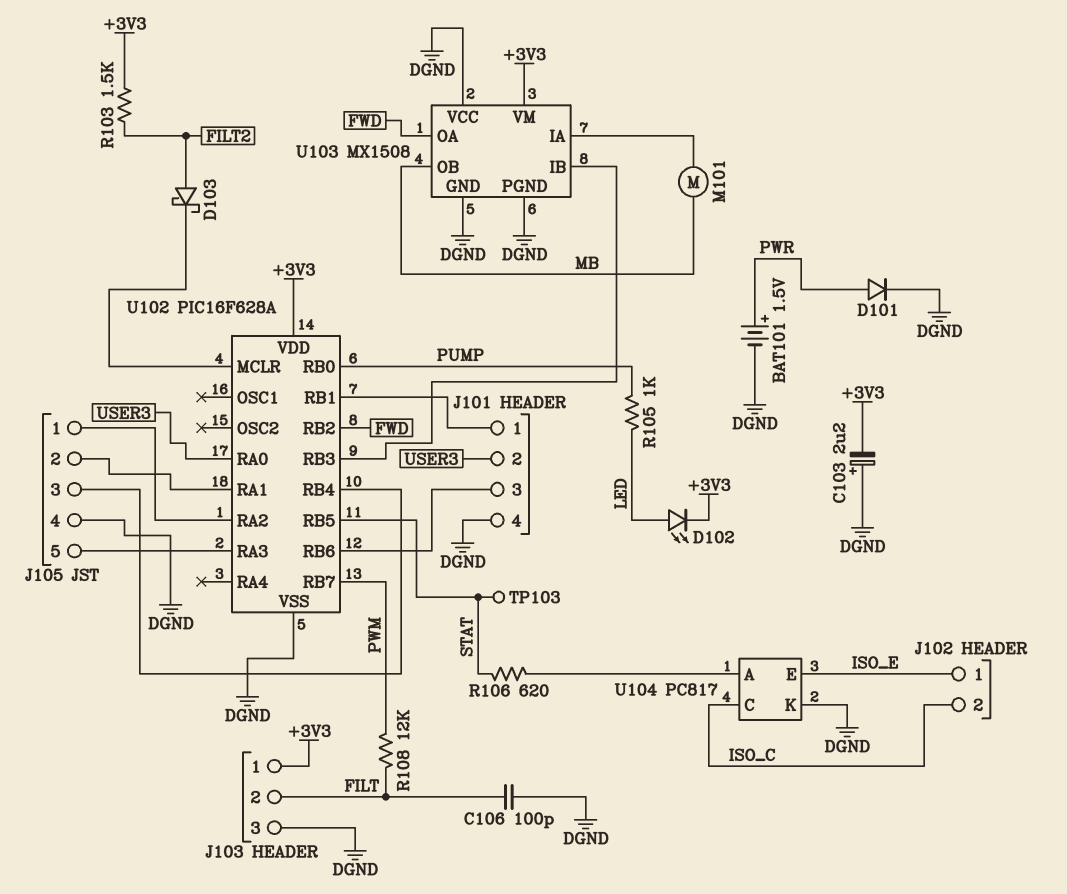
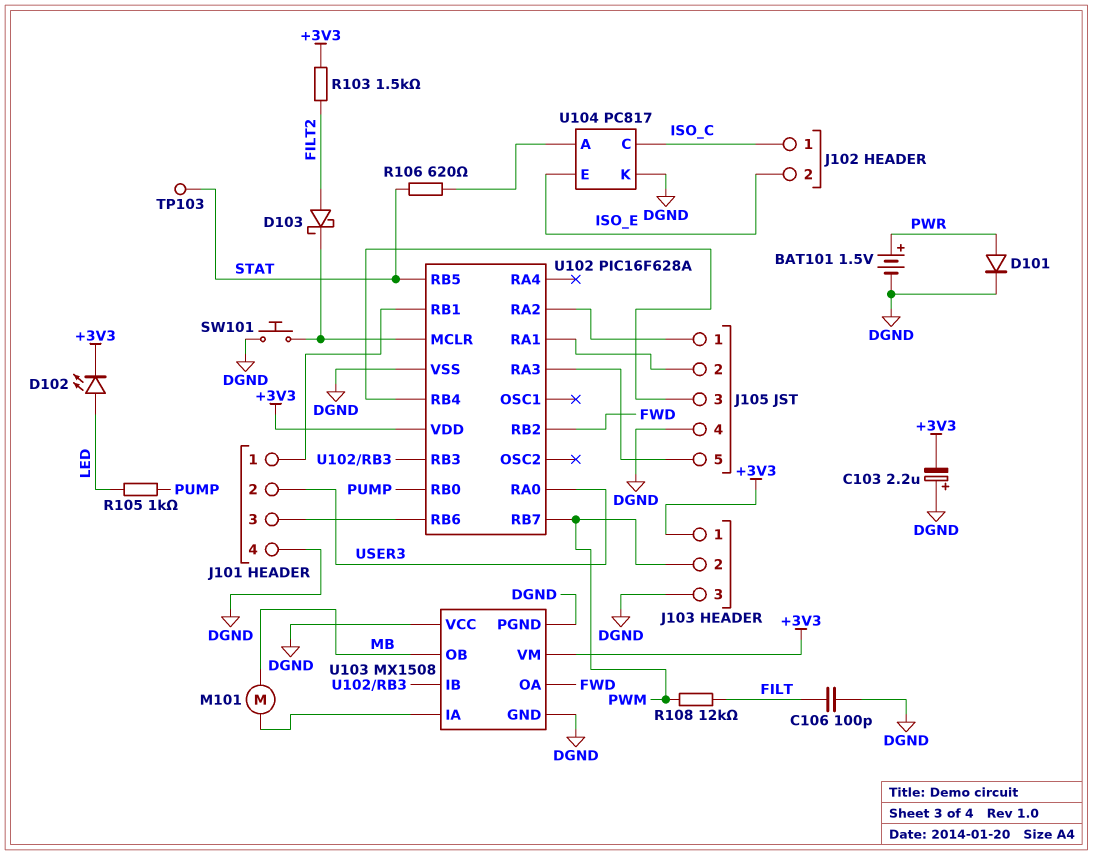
J102 pin 1: ISO_E -> ISO_C
J102 pin 2: ISO_C -> ISO_E
J103 pin 2: FILT -> PWM
SW101: none -> button (DGND, U102/MCLR)

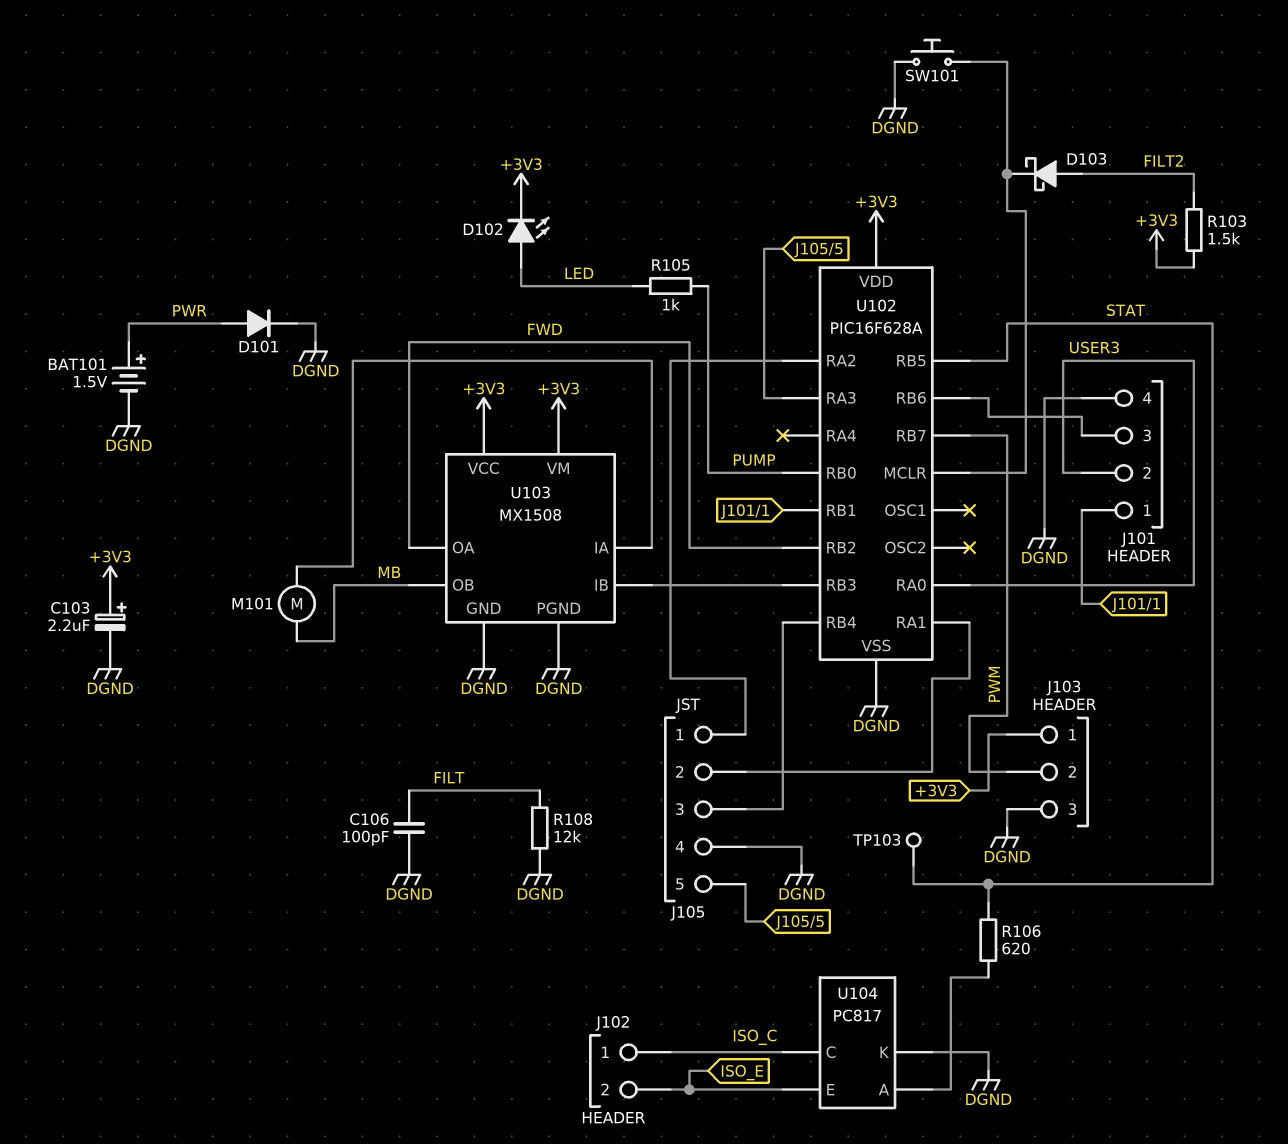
C103: 2.2uF (plus DGND, minus +3V3) -> 2.2uF (plus +3V3, minus DGND)
R108: 12k (FILT, PWM) -> 12k (DGND, FILT)
U103 pin VCC: DGND -> +3V3

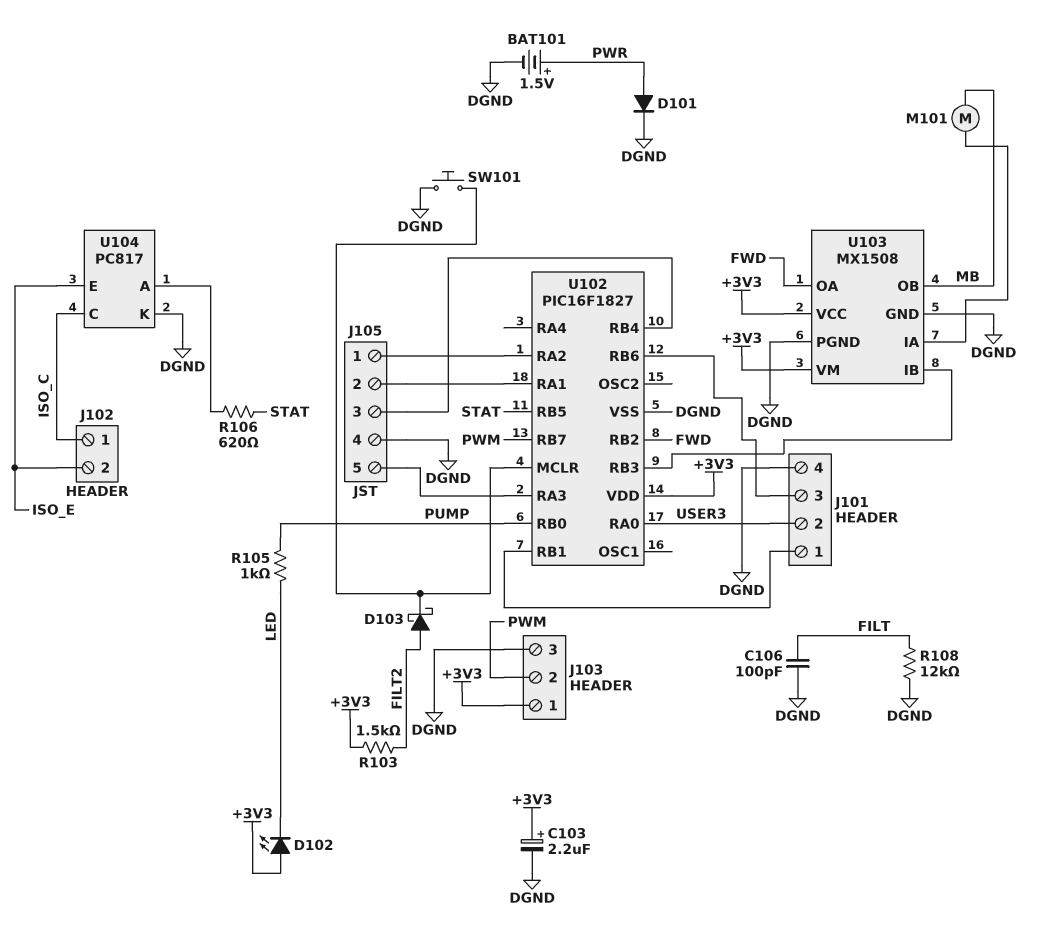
D102: LED (A LED, K +3V3) -> LED (A +3V3, K LED)
TP103: test point (STAT) -> none
U102: PIC16F628A -> PIC16F1827

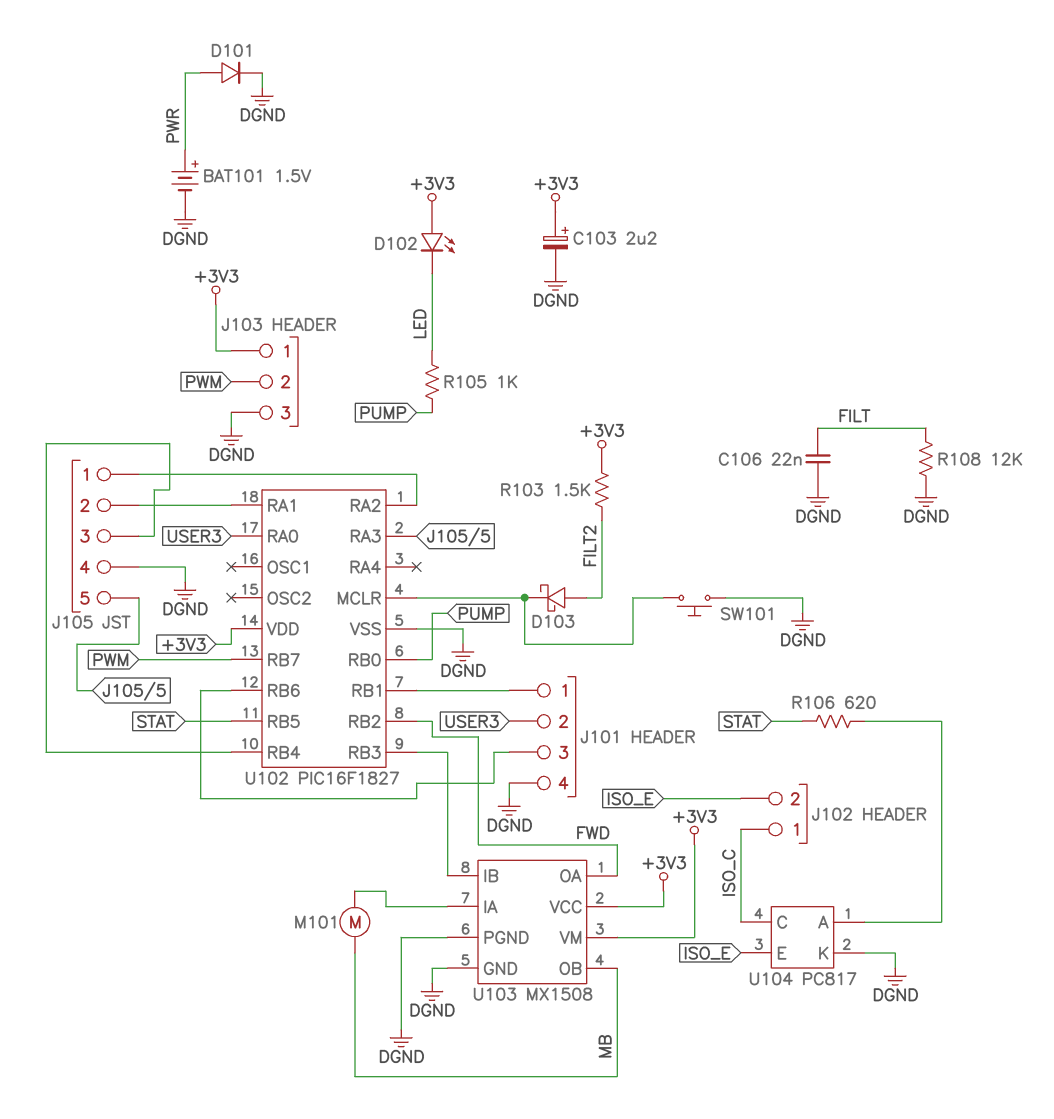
C106: 100pF (DGND, FILT) -> 22nF (DGND, FILT)

